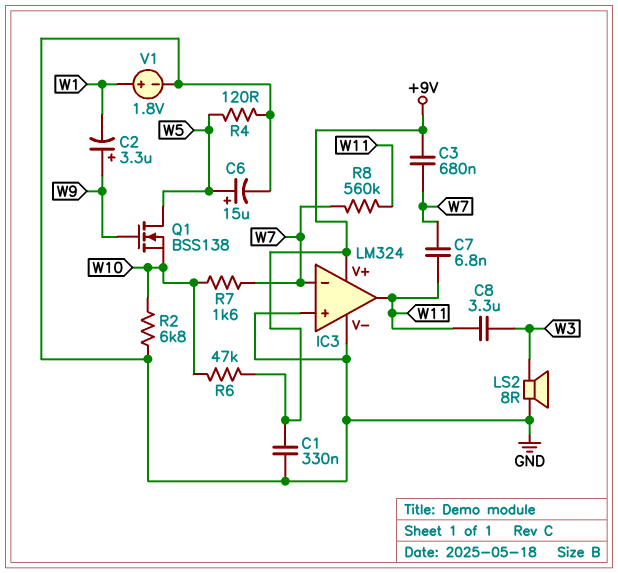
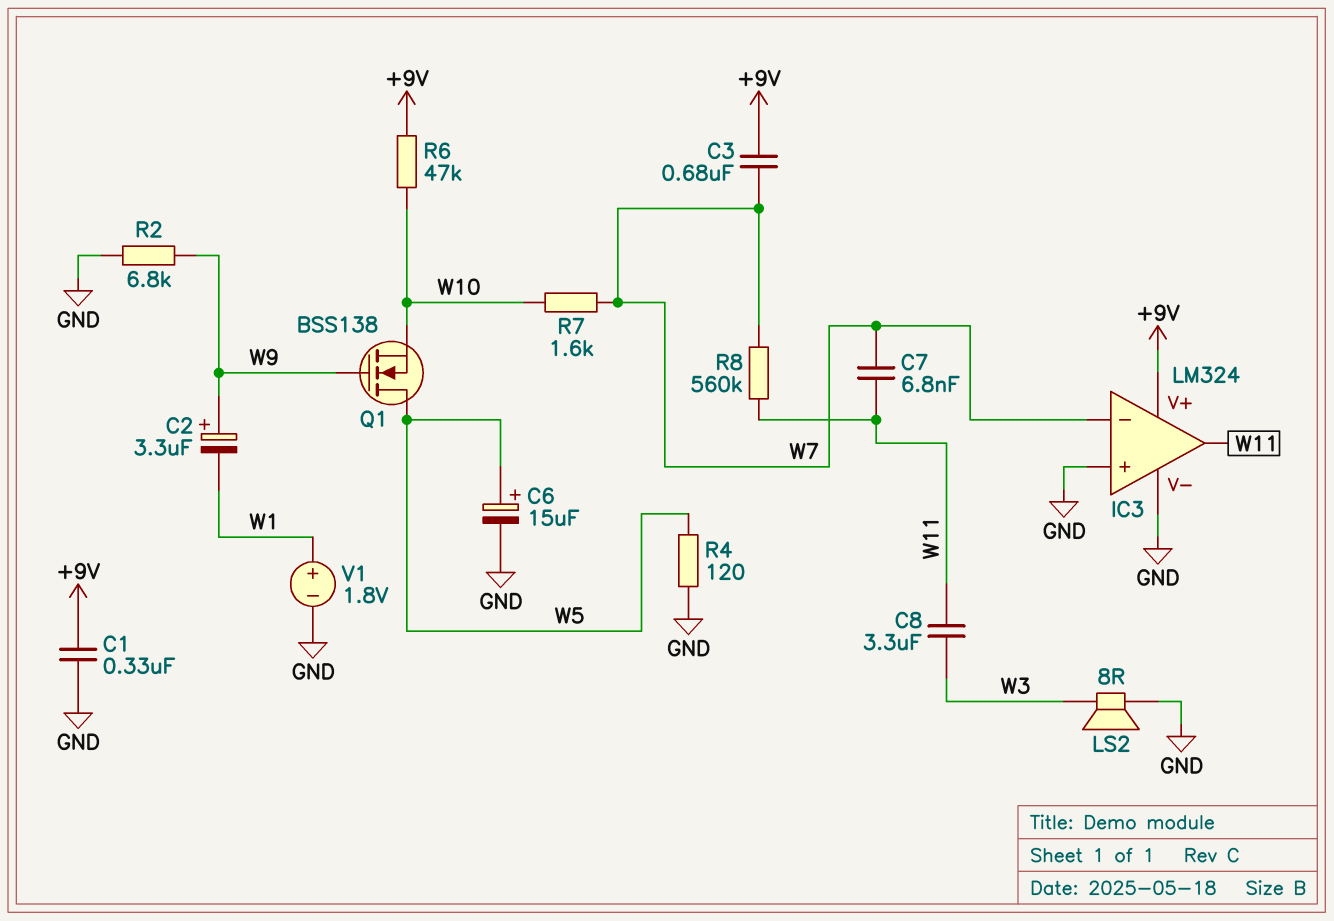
R2: 6.8k (GND, W10) -> 6.8k (GND, W9)

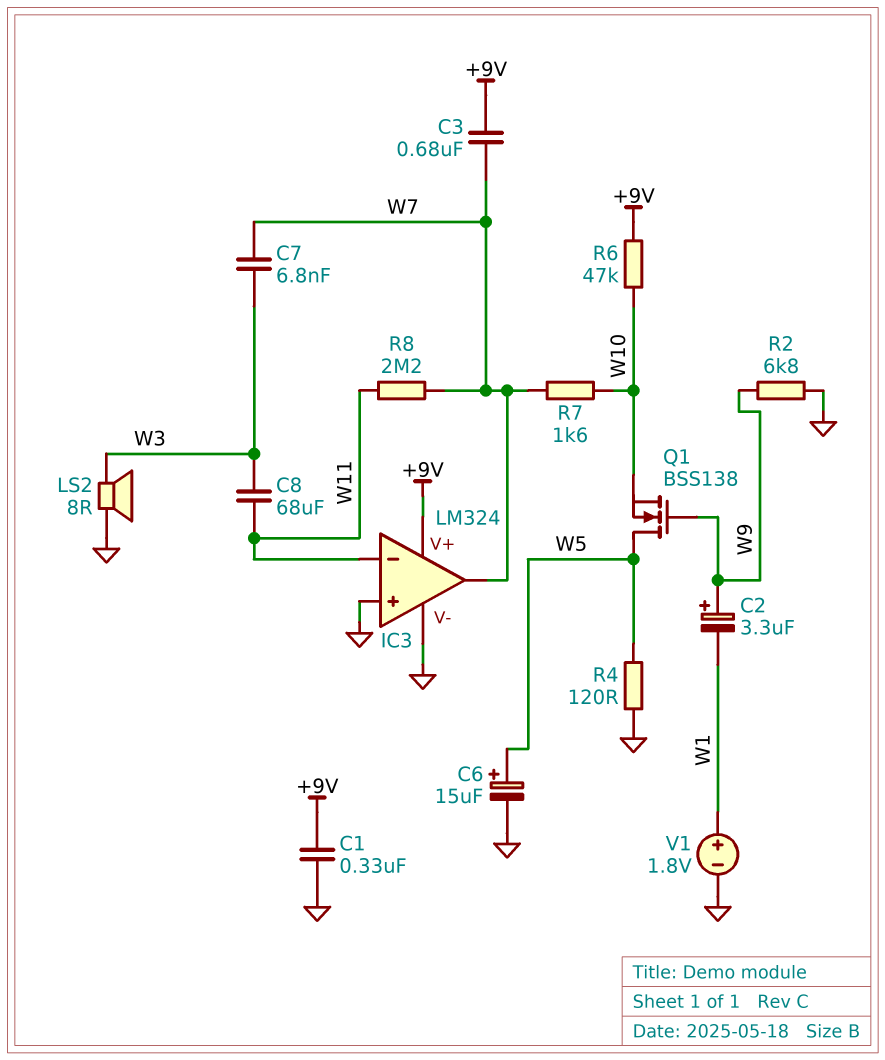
C7: 6.8nF (W7, W11) -> 6.8nF (W3, W7)
C8: 3.3uF (W3, W11) -> 68uF (W3, W11)
IC3 pin in-: W7 -> W11
IC3 pin out: W11 -> W7
R8: 560k (W7, W11) -> 2.2M (W7, W11)

